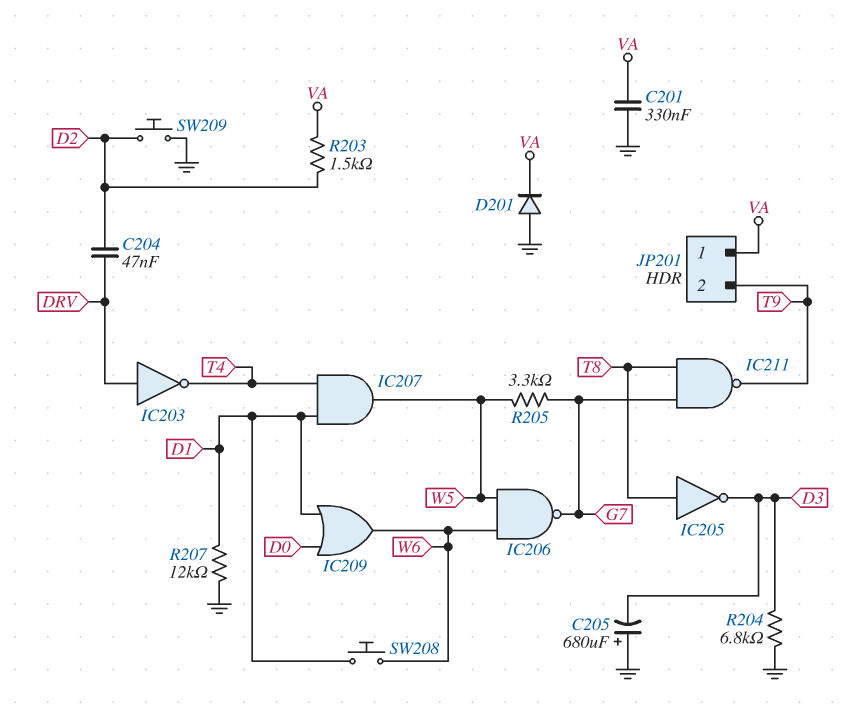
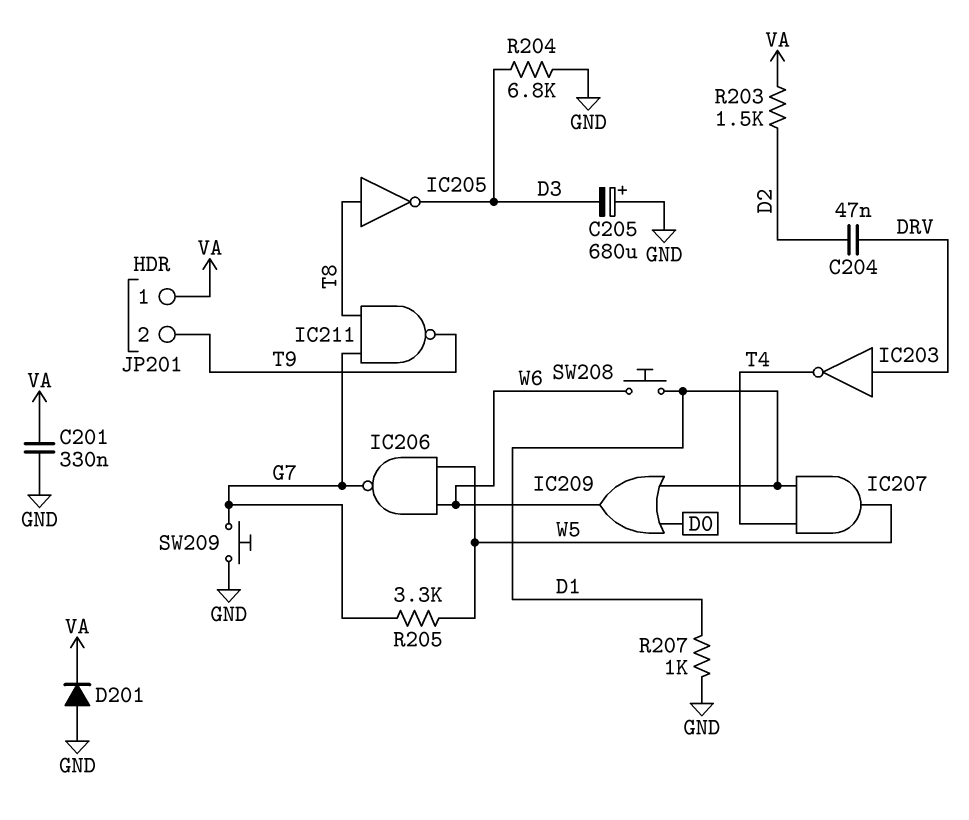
R207: 12k (D1, GND) -> 1k (D1, GND)
SW209: button (D2, GND) -> button (G7, GND)

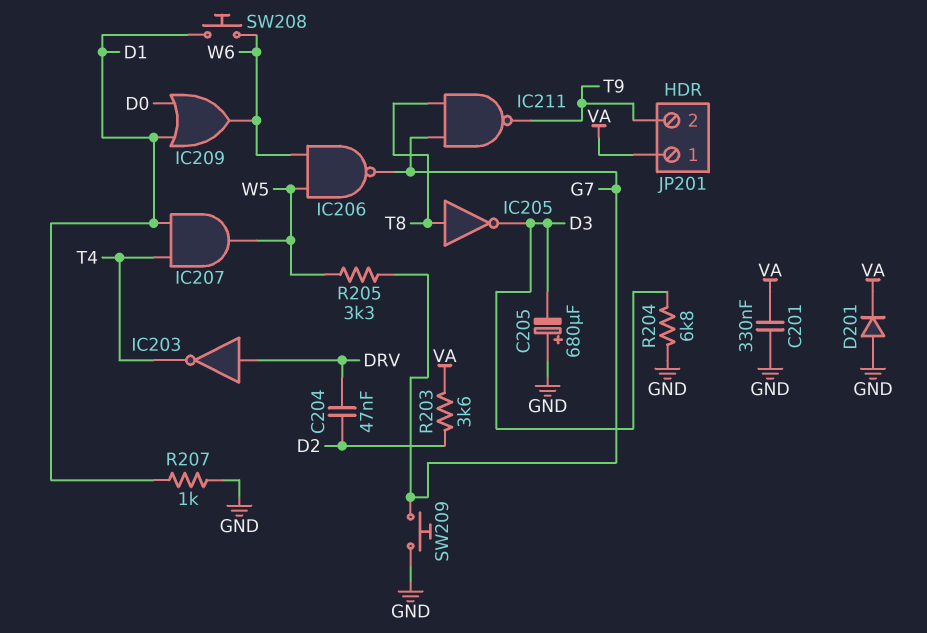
R203: 1.5k (D2, VA) -> 3.6k (D2, VA)

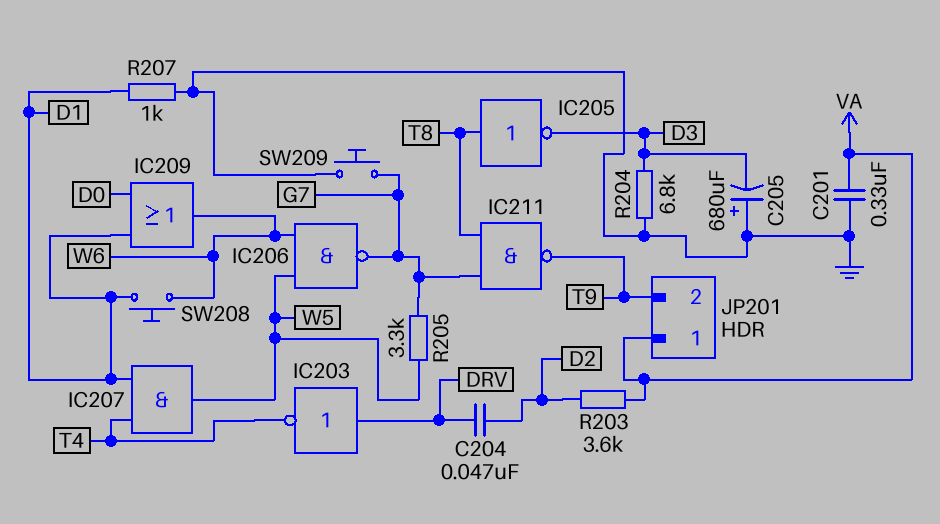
D201: diode (A GND, K VA) -> none

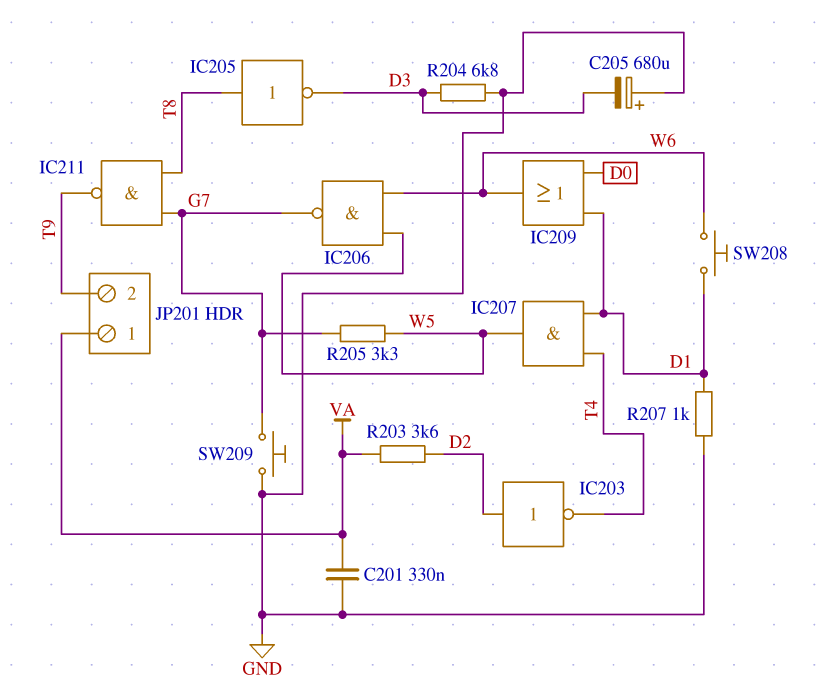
C204: 47nF (D2, DRV) -> none
IC203: NOT (in DRV, out T4) -> NOT (in D2, out T4)

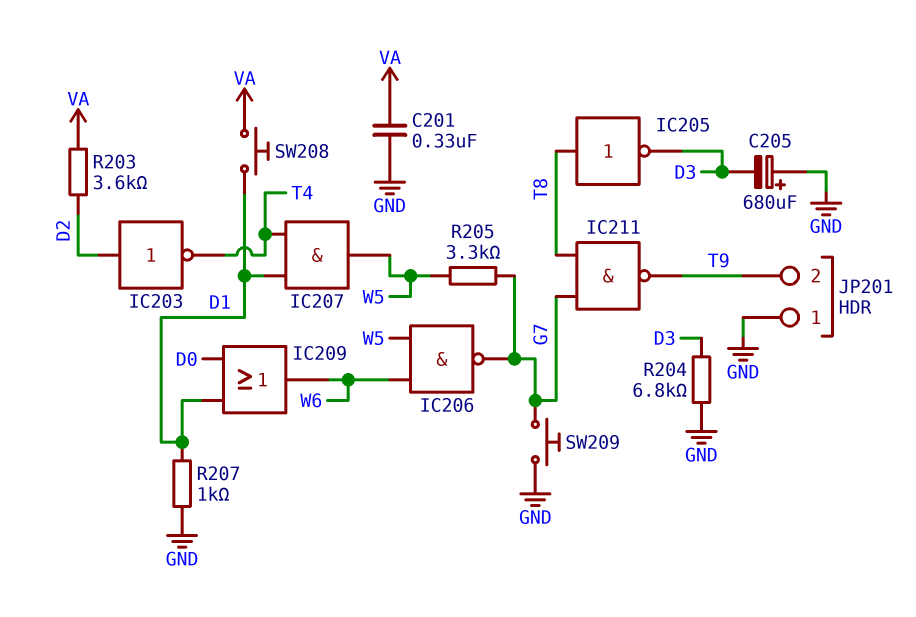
JP201 pin 1: VA -> GND
SW208: button (D1, W6) -> button (D1, VA)

